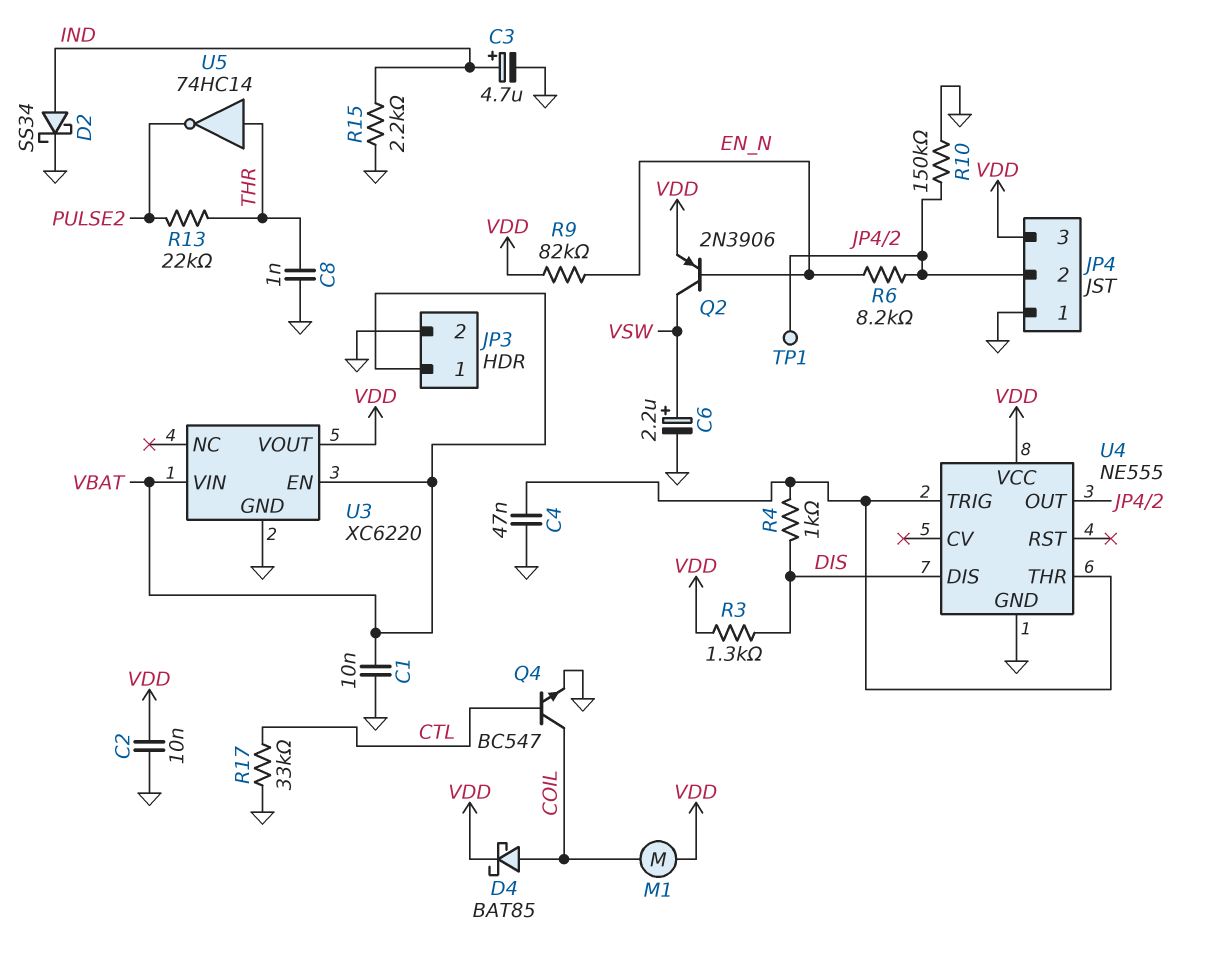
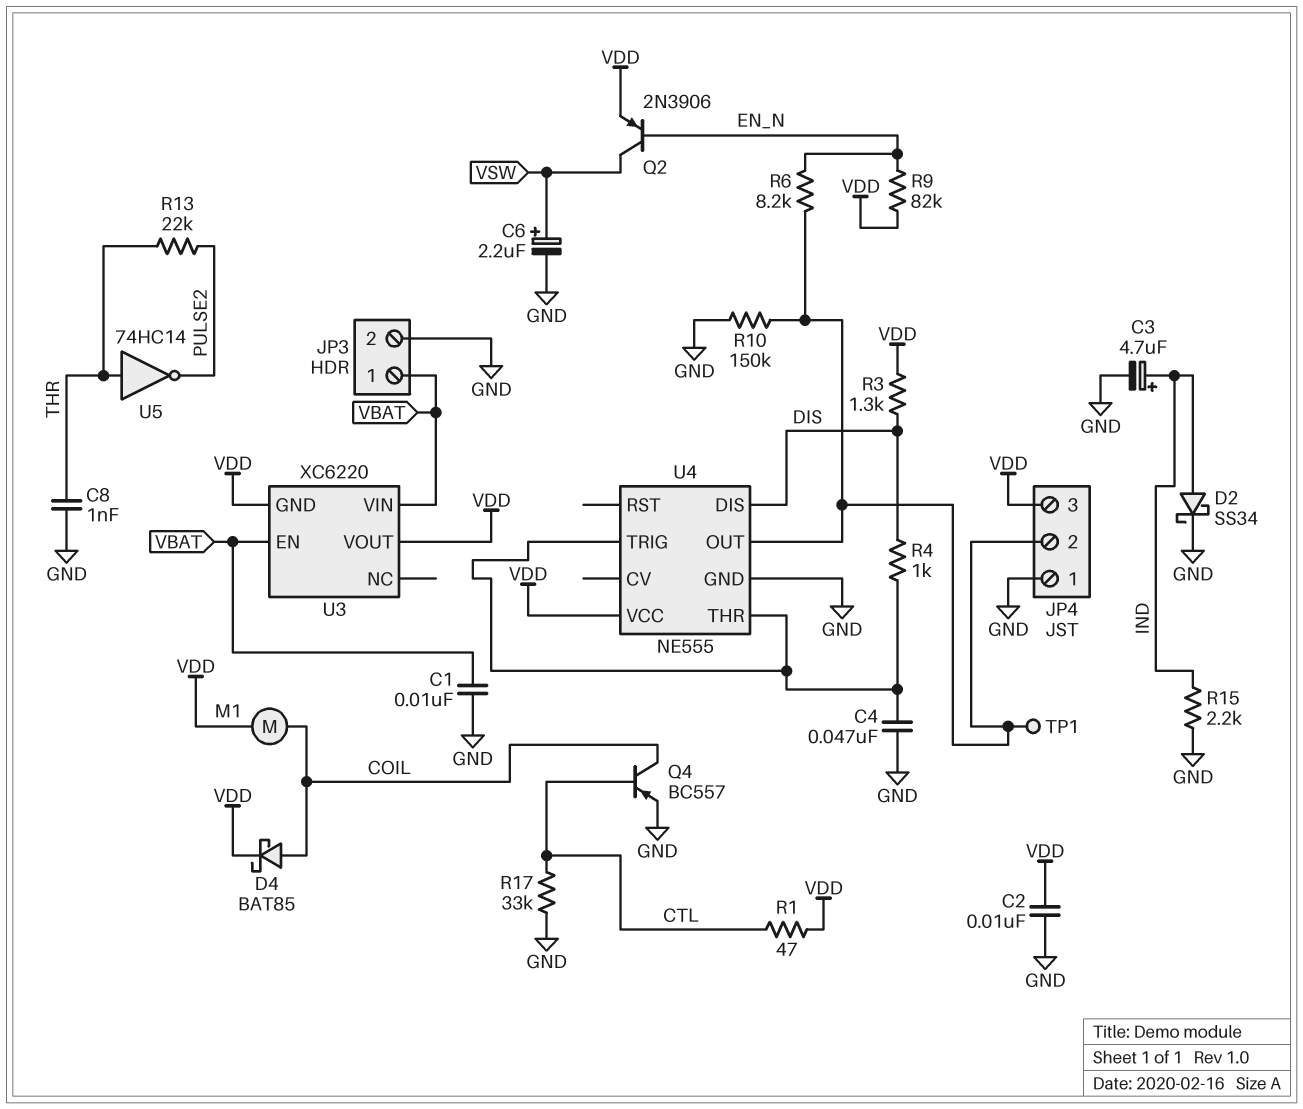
Q4: NPN BC547 (B CTL, C COIL, E GND) -> PNP BC557 (B CTL, C COIL, E GND)
R1: none -> 47 (CTL, VDD)
U3 pin GND: GND -> VDD

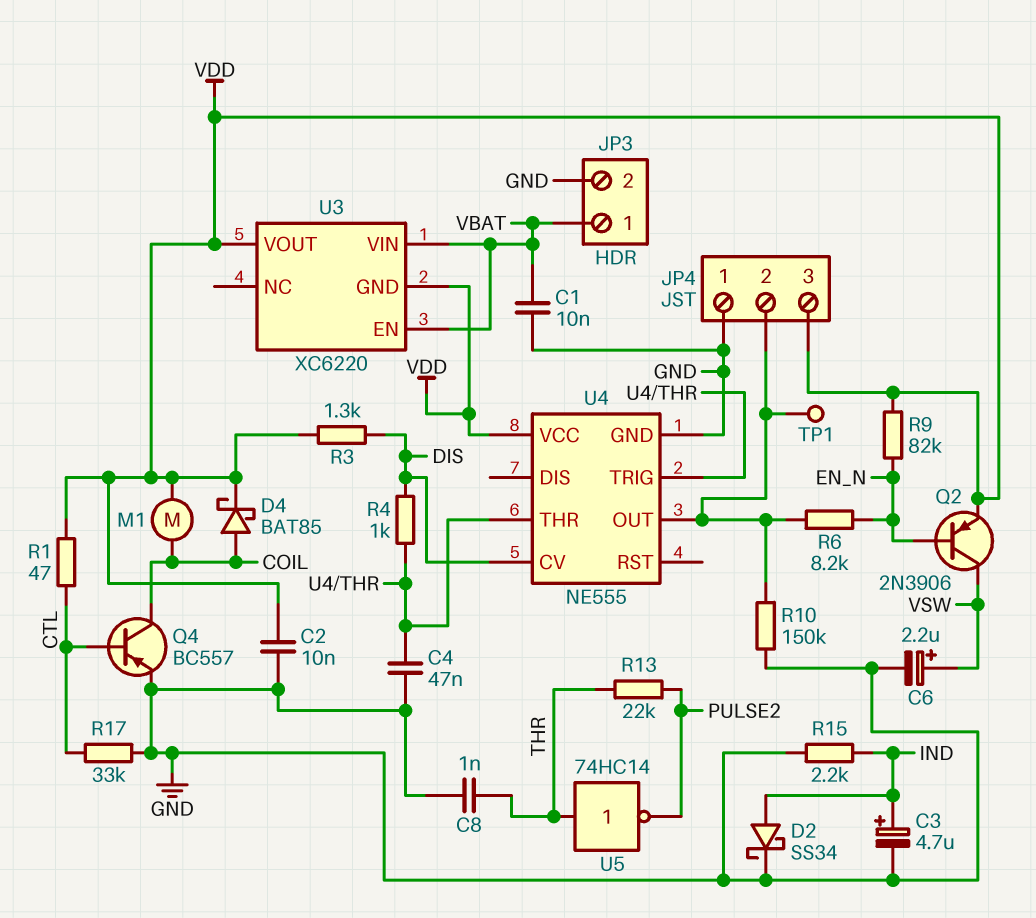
U4 pin CV: none -> DIS
U4 pin DIS: DIS -> none

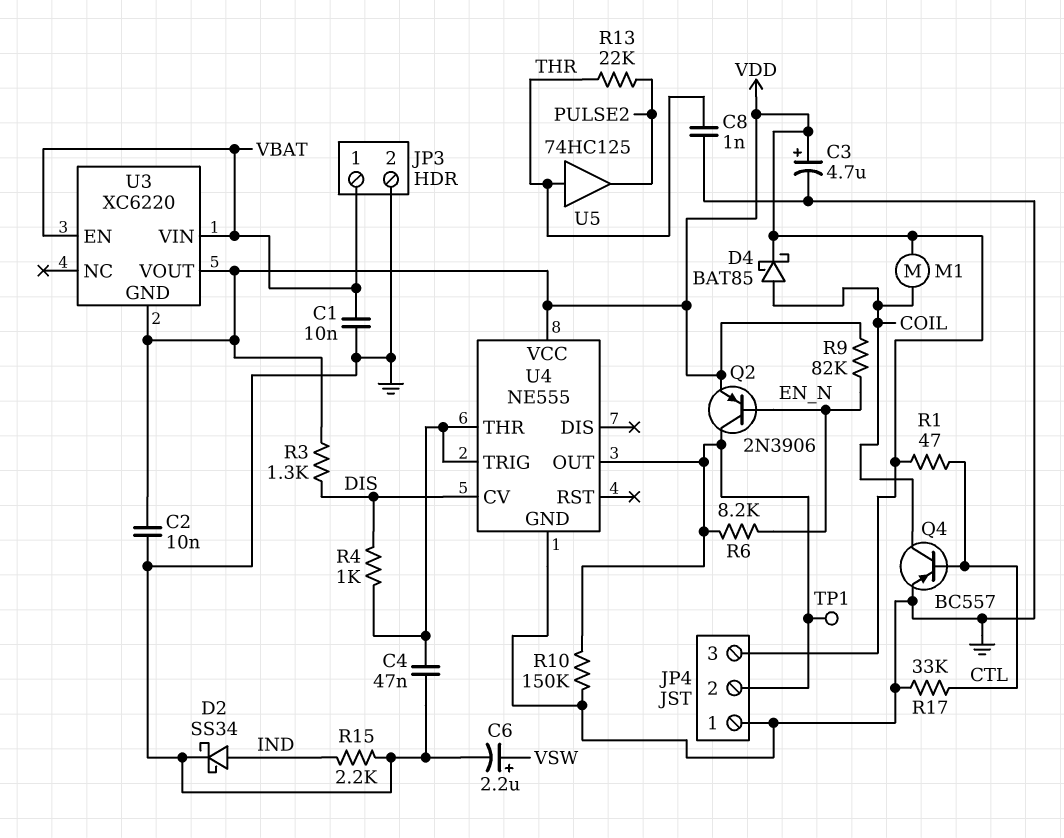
C3: 4.7uF (plus IND, minus GND) -> 4.7uF (plus VDD, minus GND)
Q2: PNP 2N3906 (B EN_N, C VSW, E VDD) -> PNP 2N3906 (B EN_N, C JP4/2, E VDD)
U5: NOT 74HC14 (in THR, out PULSE2) -> buffer 74HC125 (in THR, out PULSE2)

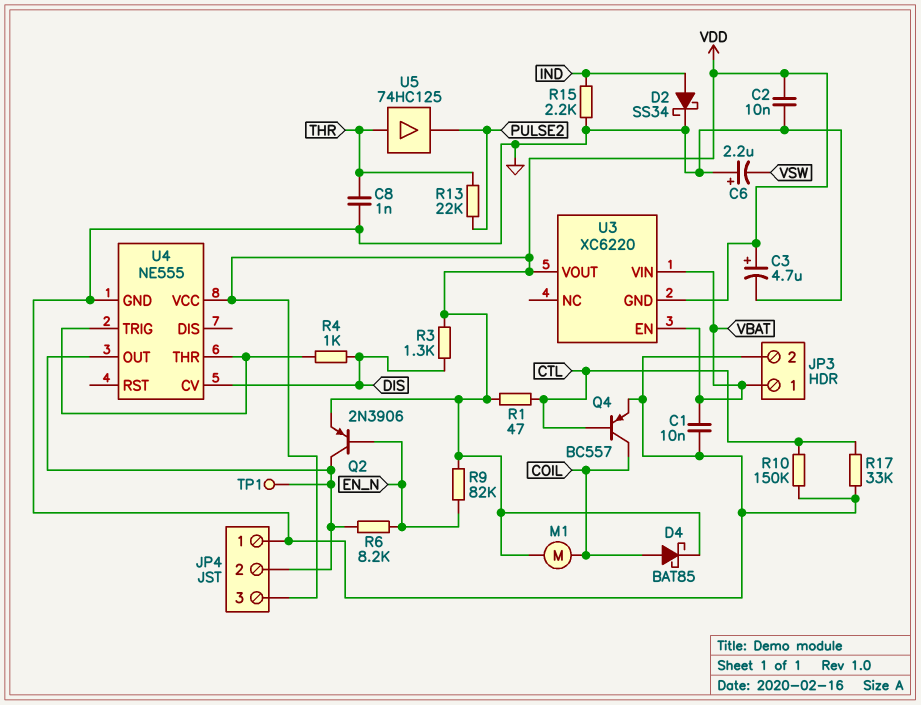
C4: 47nF (GND, U4/THR) -> none
C6: 2.2uF (plus VSW, minus GND) -> 2.2uF (plus GND, minus VSW)
R10: 150k (GND, JP4/2) -> 150k (CTL, GND)

